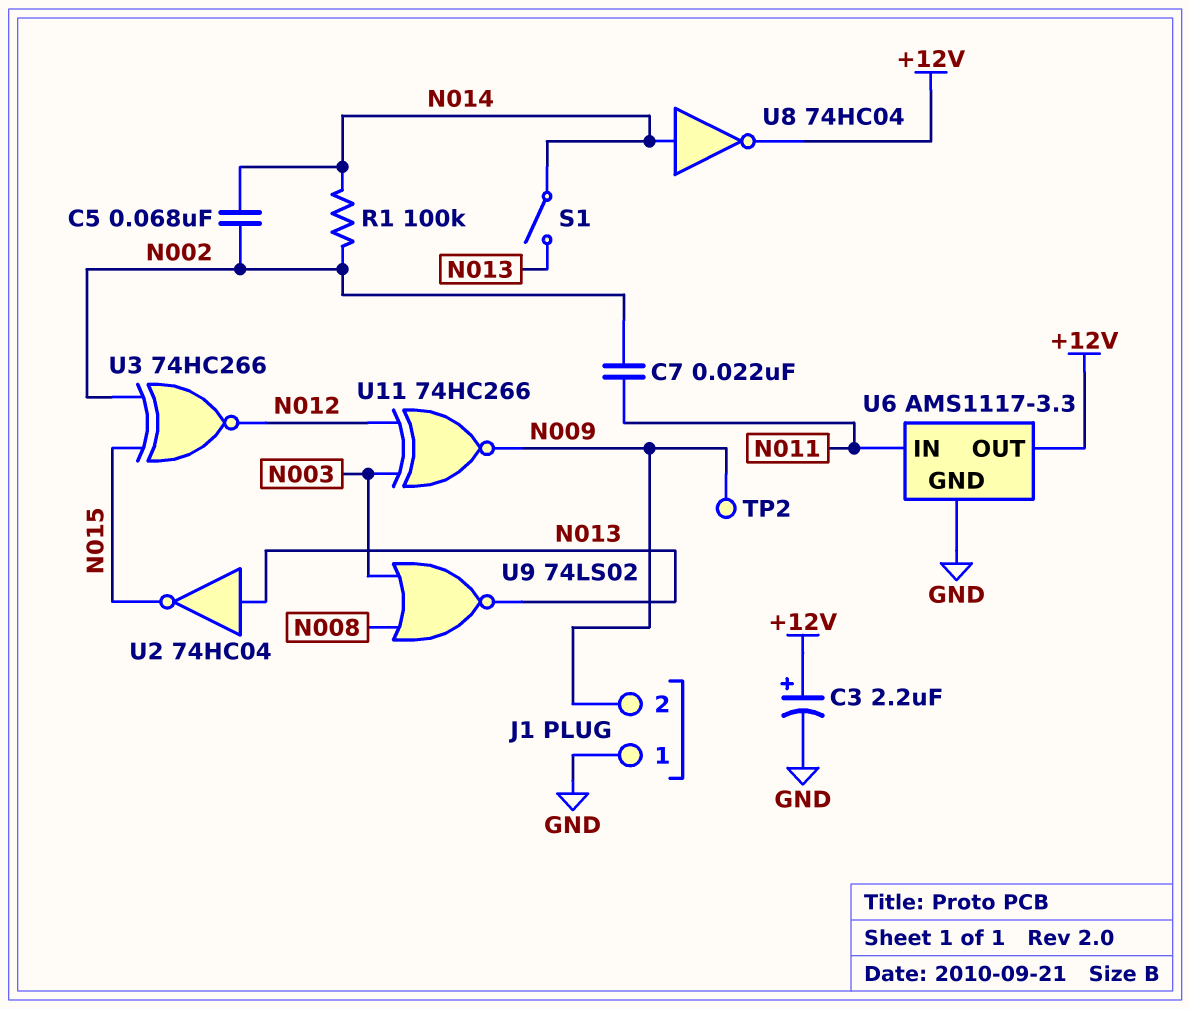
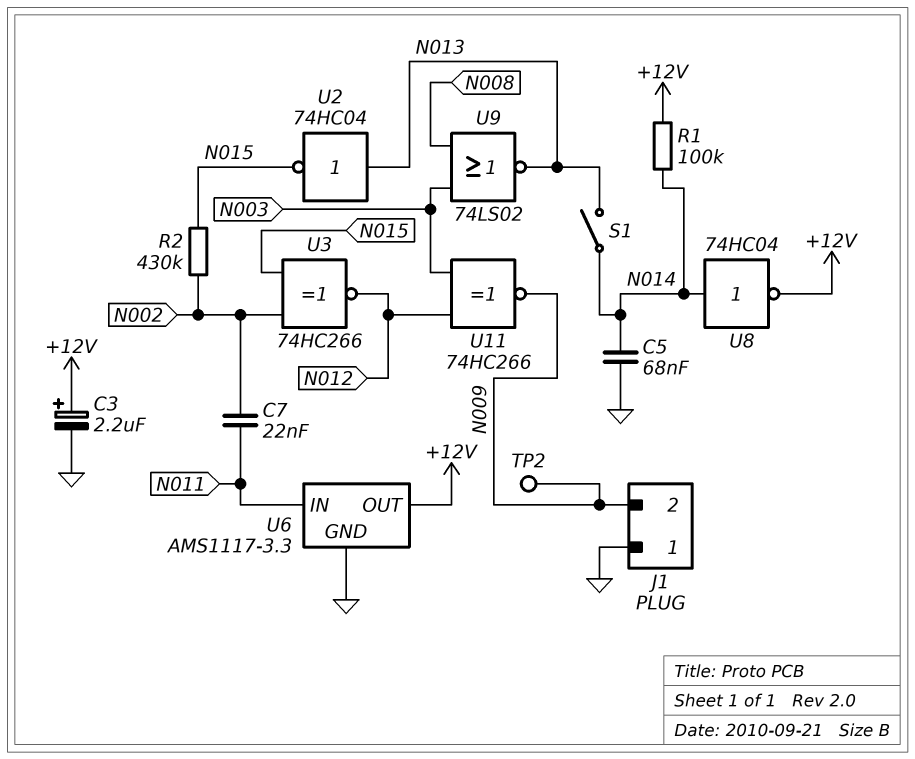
C5: 68nF (N002, N014) -> 68nF (GND, N014)
R1: 100k (N002, N014) -> 100k (+12V, N014)
R2: none -> 430k (N002, N015)

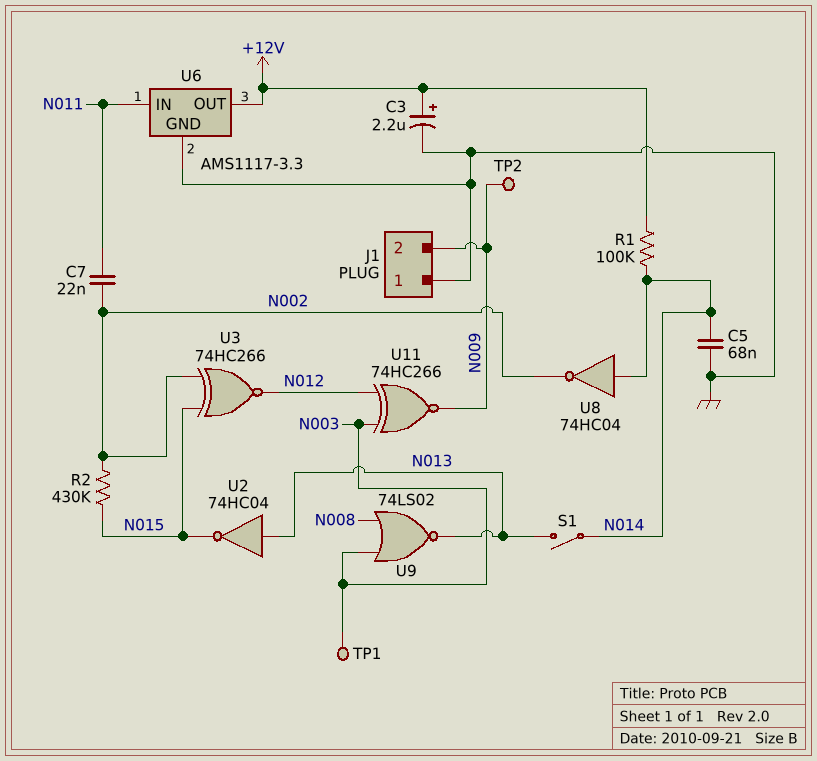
TP1: none -> test point (N003)
U8: NOT 74HC04 (in N014, out +12V) -> NOT 74HC04 (in N014, out N002)

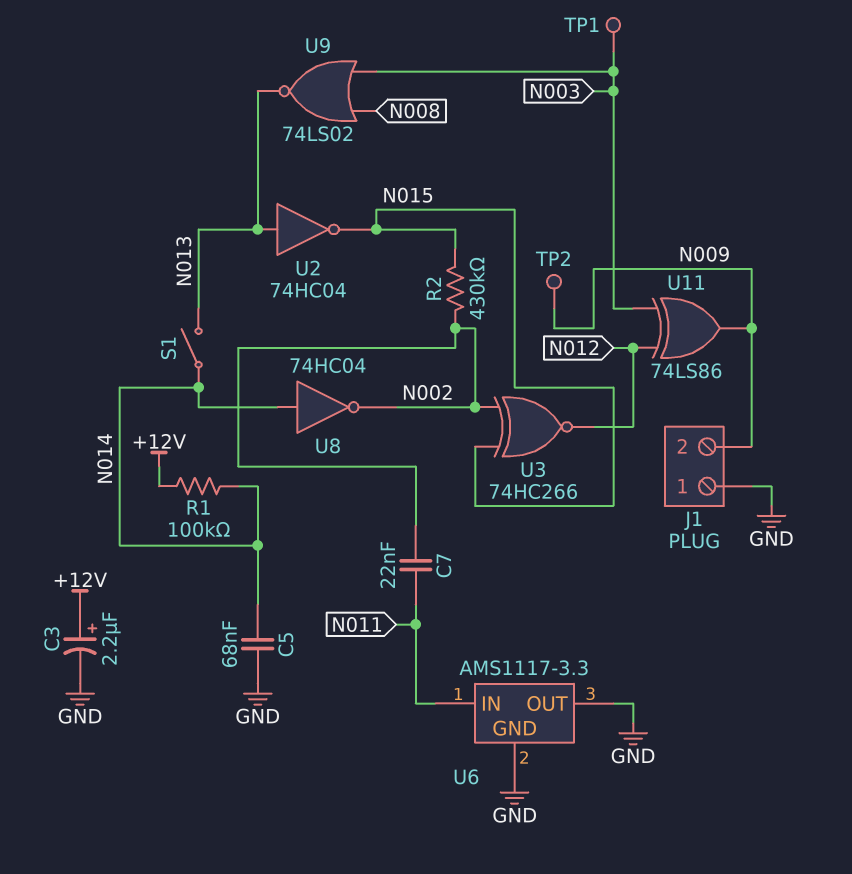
U6 pin OUT: +12V -> GND
U11: XNOR 74HC266 (in N003, in N012, out N009) -> XOR 74LS86 (in N003, in N012, out N009)

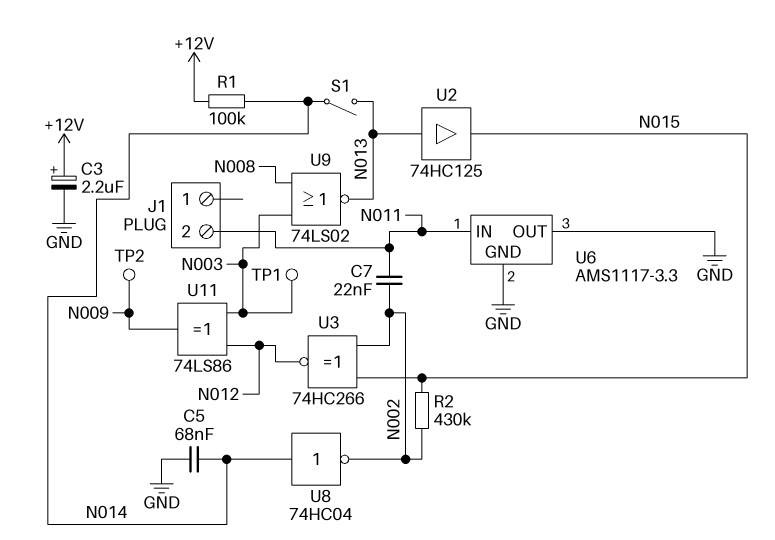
J1 pin 1: GND -> none
J1 pin 2: N009 -> N011
U2: NOT 74HC04 (in N013, out N015) -> buffer 74HC125 (in N013, out N015)

